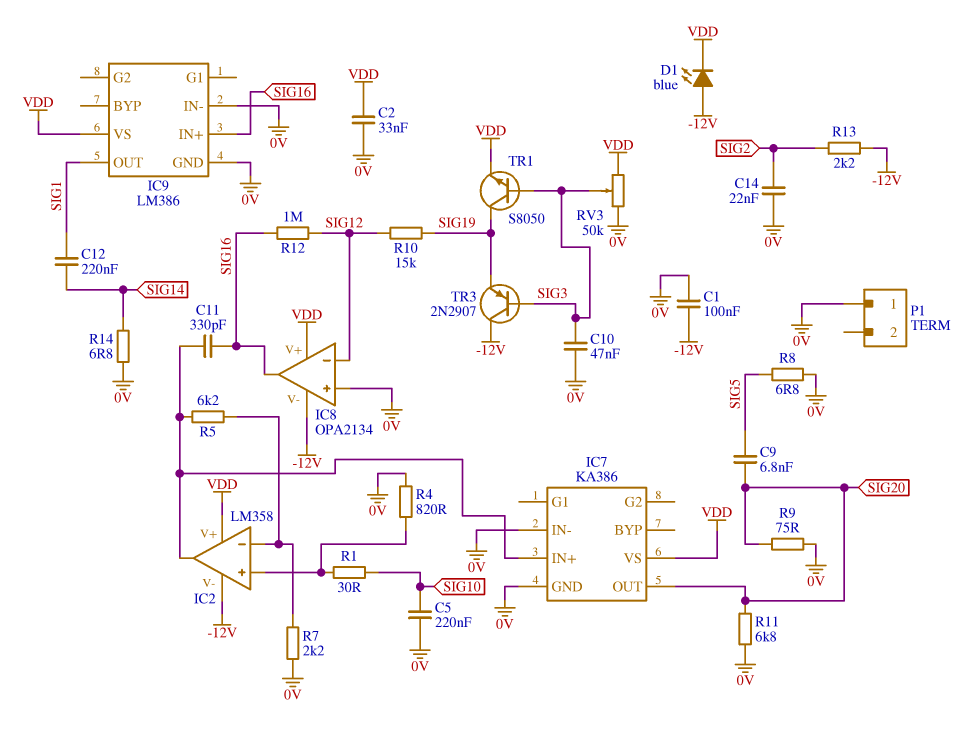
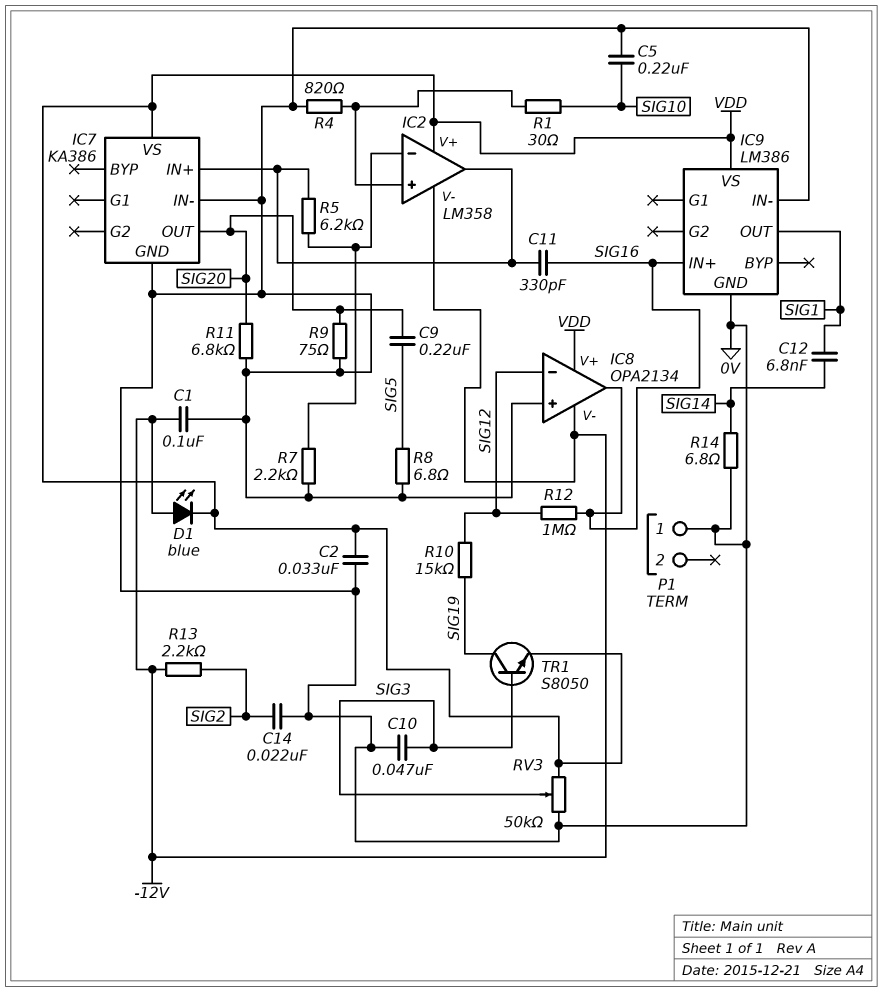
C9: 6.8nF (SIG5, SIG20) -> 220nF (SIG5, SIG20)
C12: 220nF (SIG1, SIG14) -> 6.8nF (SIG1, SIG14)
TR3: PNP 2N2907 (B SIG3, C -12V, E SIG19) -> none

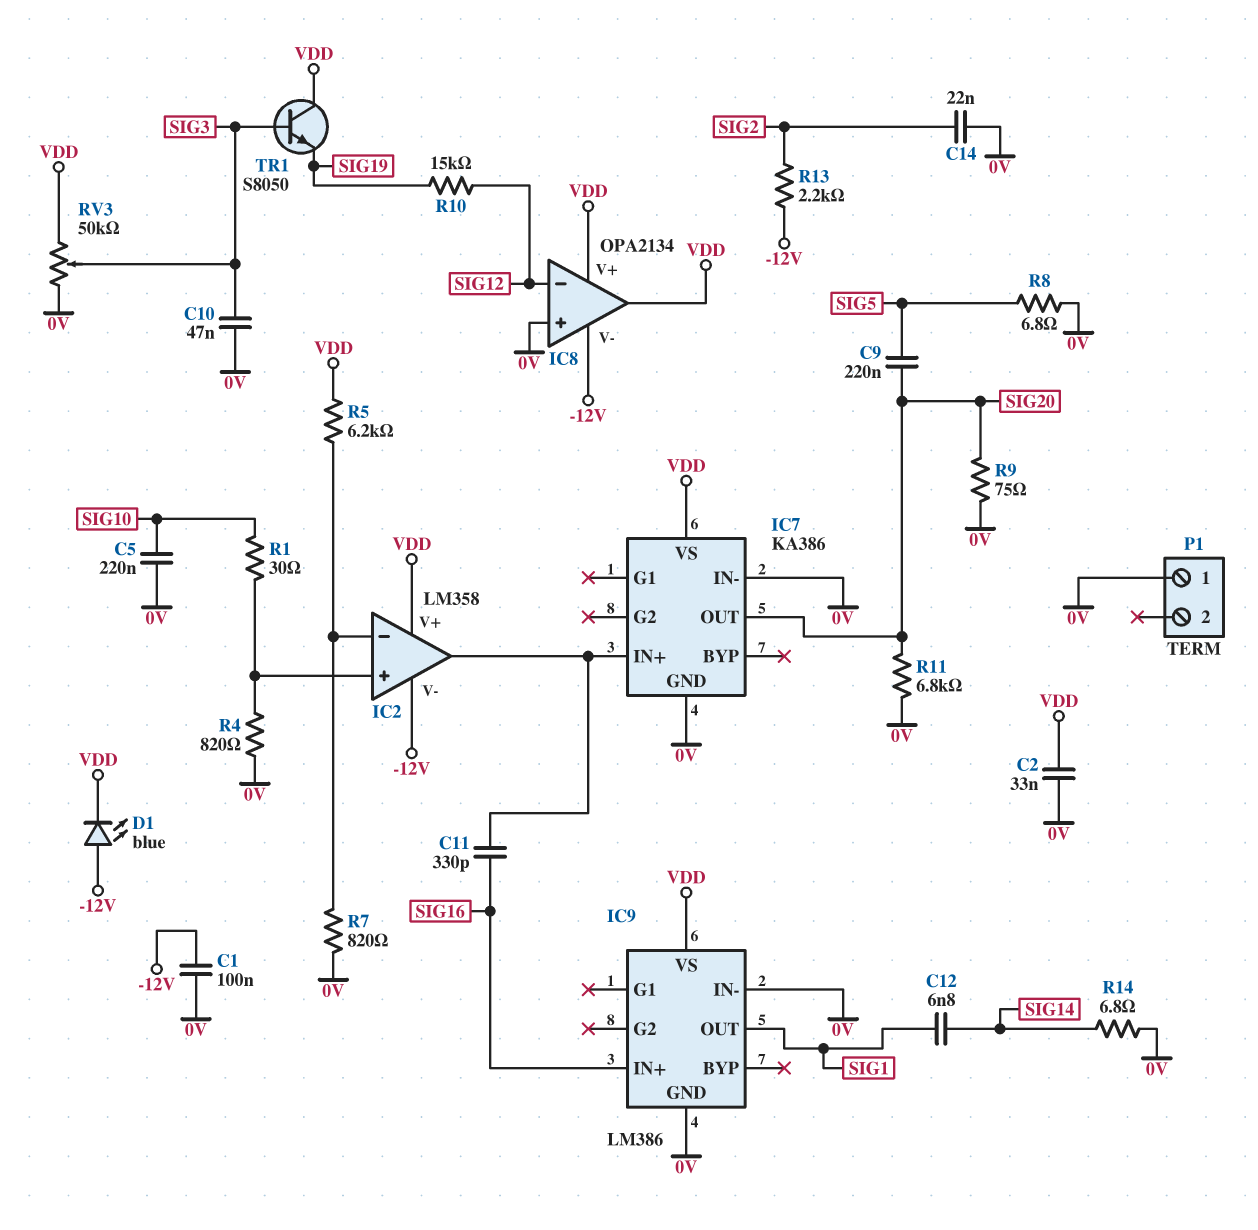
IC8 pin out: SIG16 -> VDD
R5: 6.2k (IC2/in-, IC2/out) -> 6.2k (IC2/in-, VDD)
R7: 2.2k (0V, IC2/in-) -> 820 (0V, IC2/in-)
R12: 1M (SIG12, SIG16) -> none
TR1: NPN S8050 (B SIG3, C SIG19, E VDD) -> NPN S8050 (B SIG3, C VDD, E SIG19)

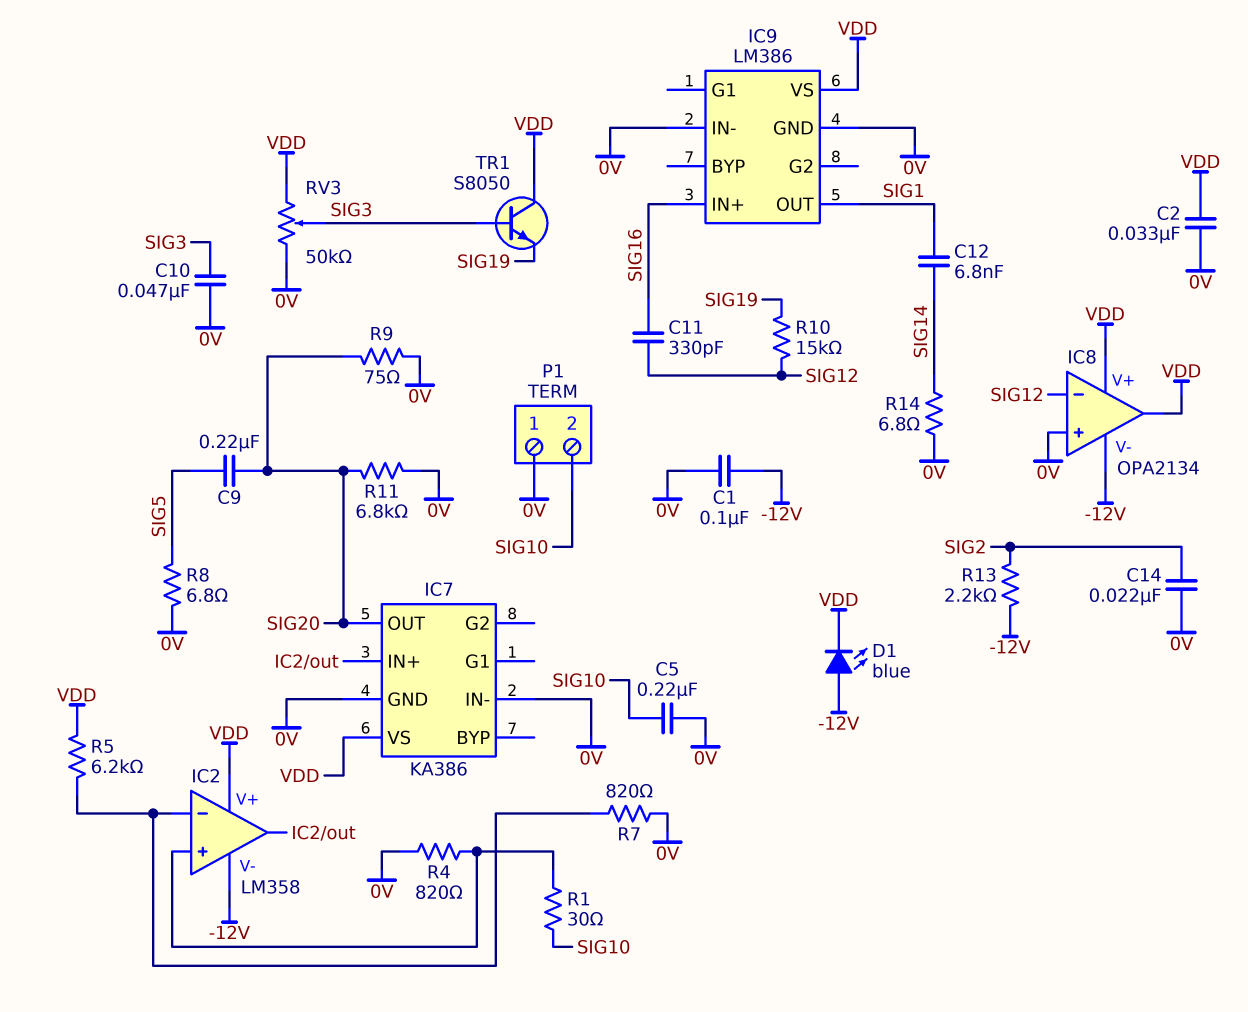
C11: 330pF (IC2/out, SIG16) -> 330pF (SIG12, SIG16)
P1 pin 2: none -> SIG10

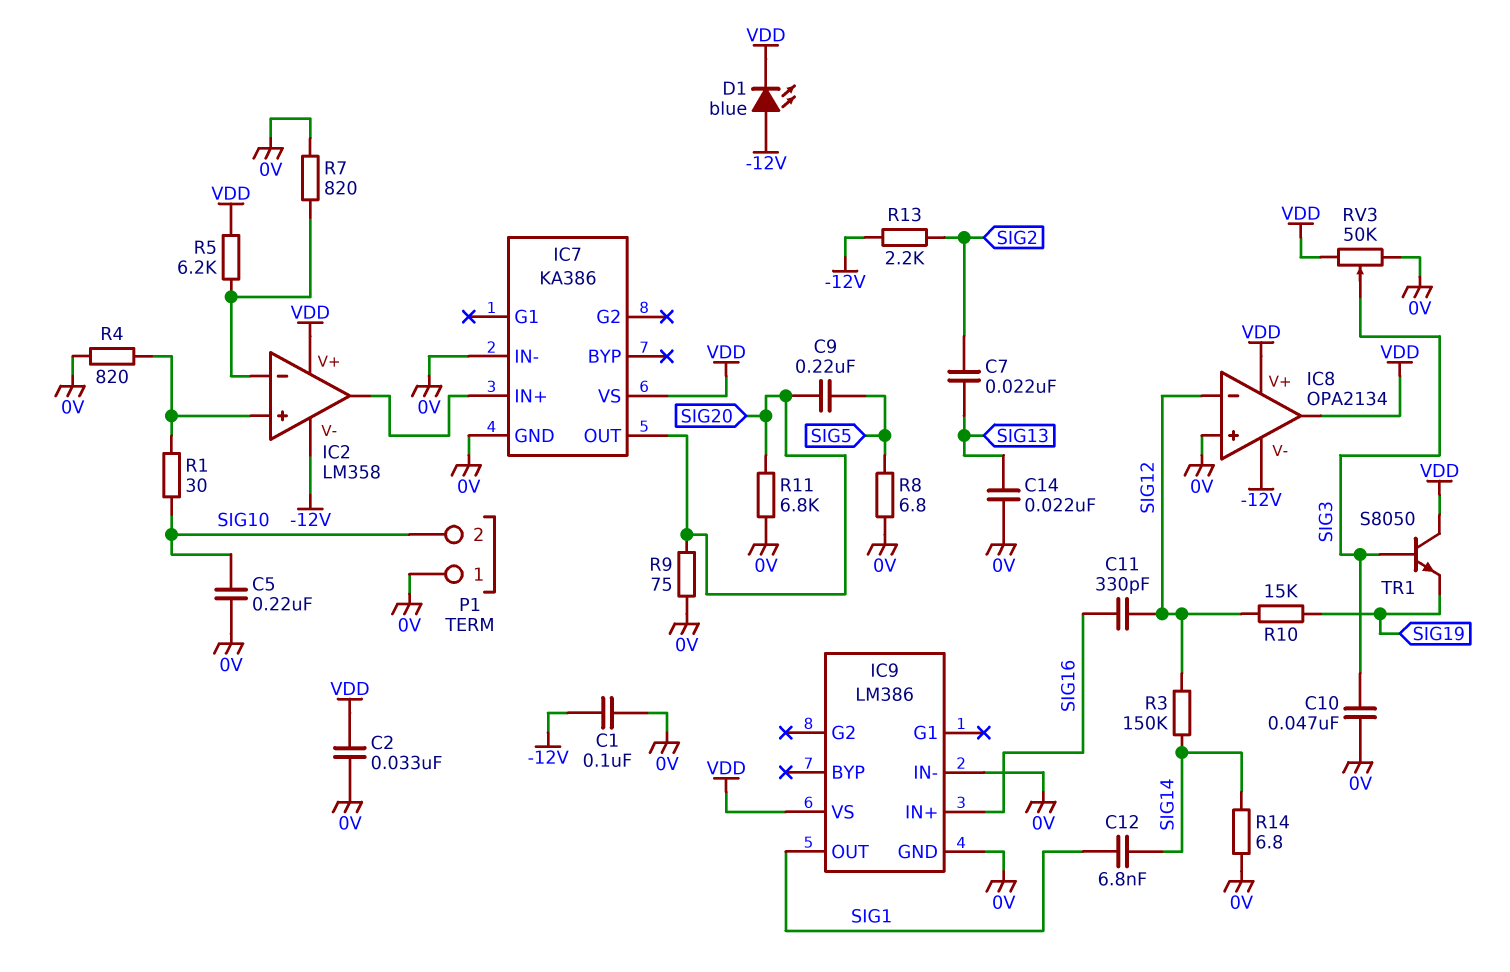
C7: none -> 22nF (SIG2, SIG13)
C14: 22nF (0V, SIG2) -> 22nF (0V, SIG13)
R3: none -> 150k (SIG12, SIG14)

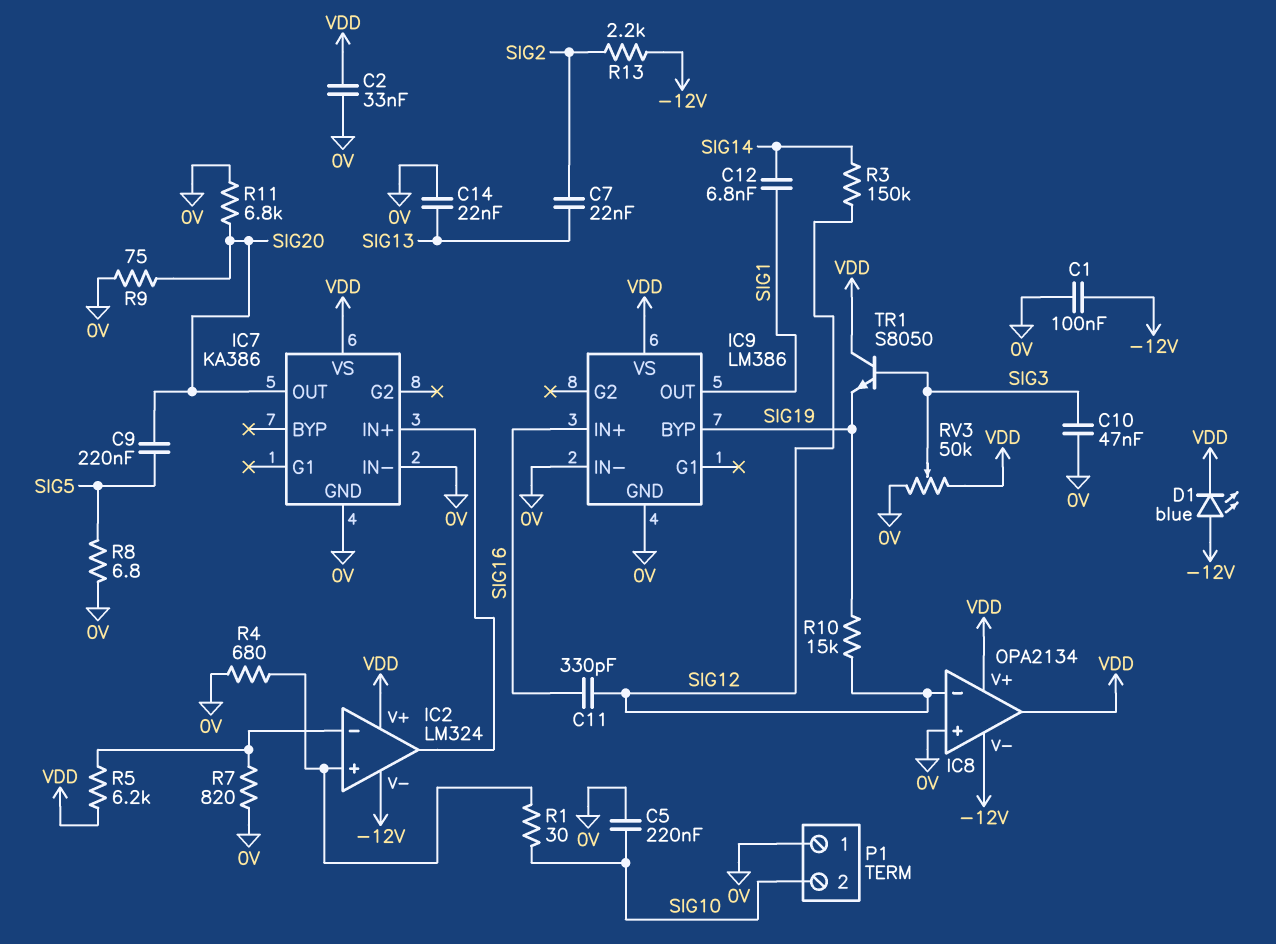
IC2: LM358 -> LM324
IC9 pin BYP: none -> SIG19
R4: 820 (0V, IC2/in+) -> 680 (0V, IC2/in+)
R14: 6.8 (0V, SIG14) -> none

